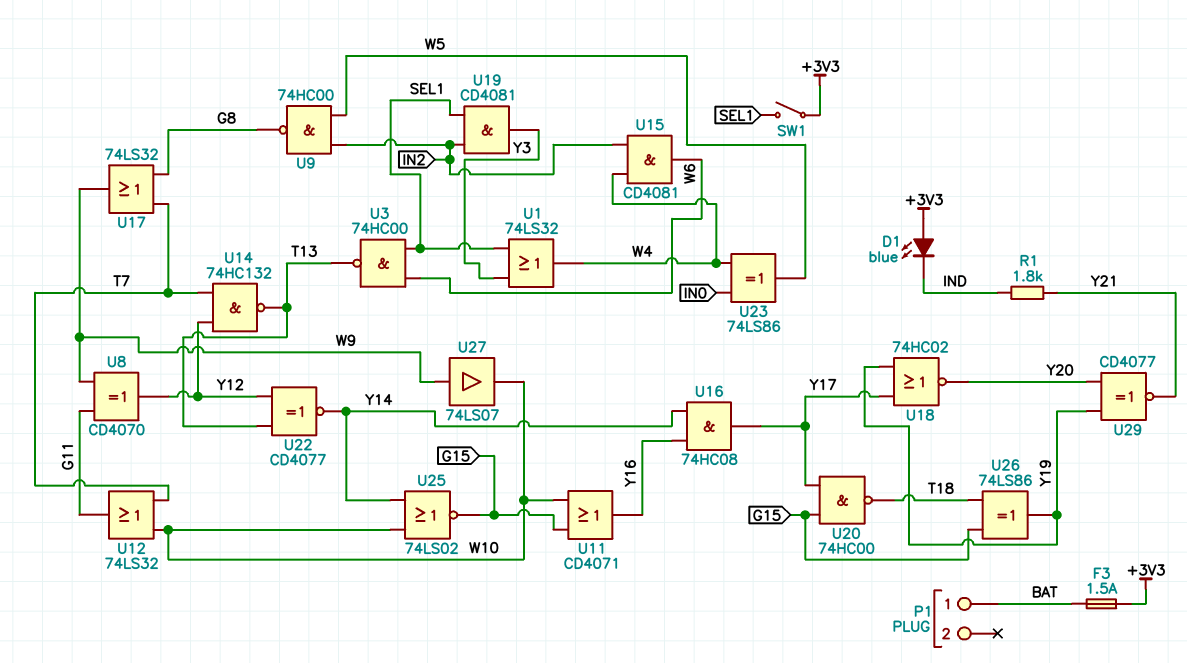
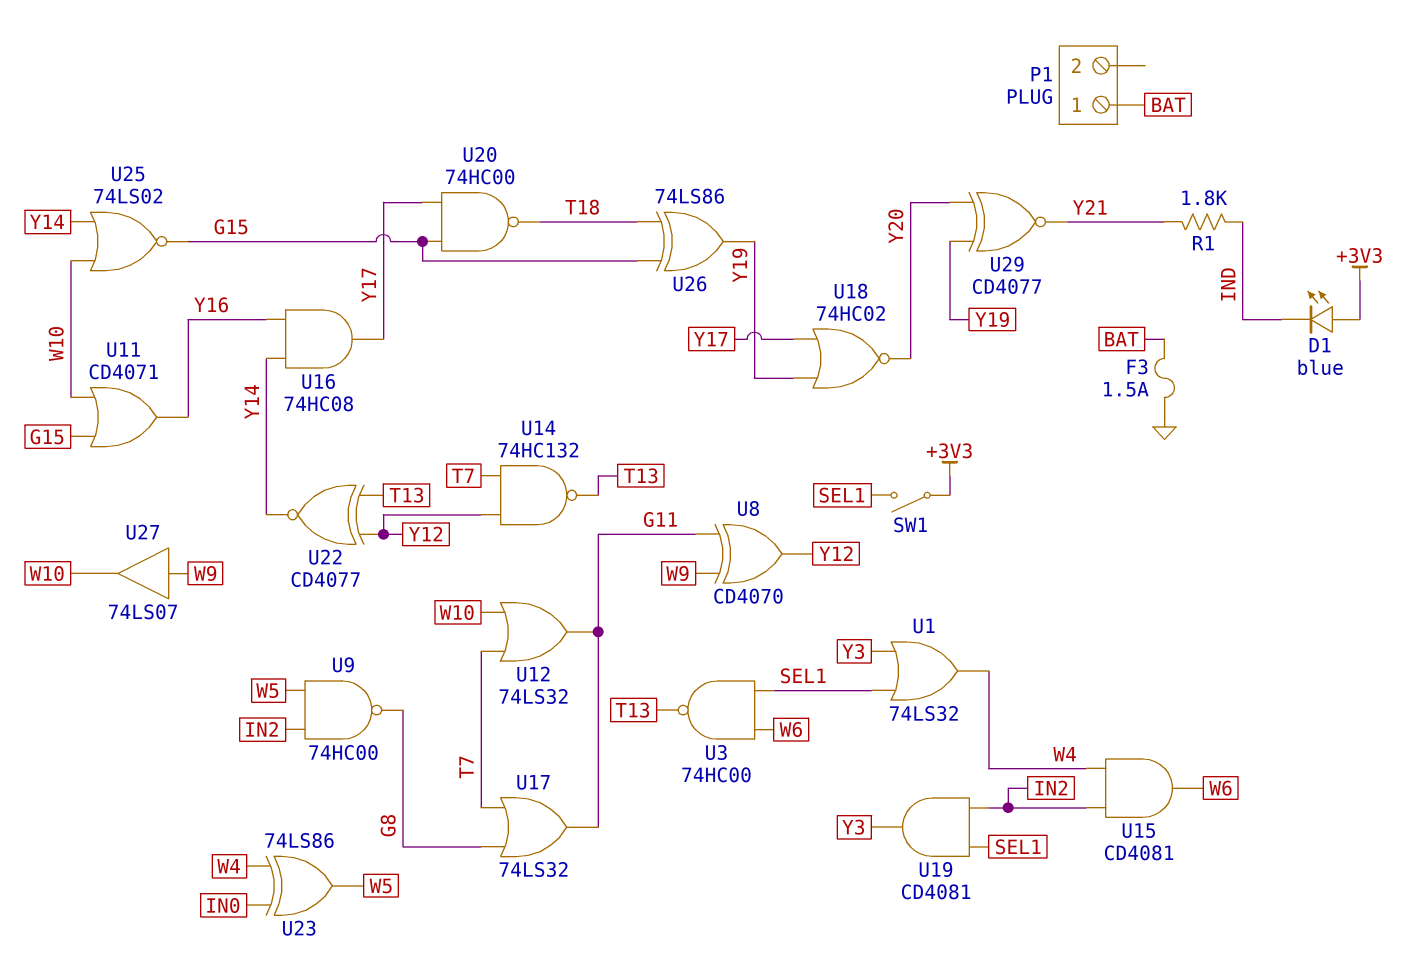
F3: 1.5A (+3V3, BAT) -> 1.5A (BAT, GND)
U17: OR 74LS32 (in G8, in T7, out W9) -> OR 74LS32 (in G8, in T7, out G11)

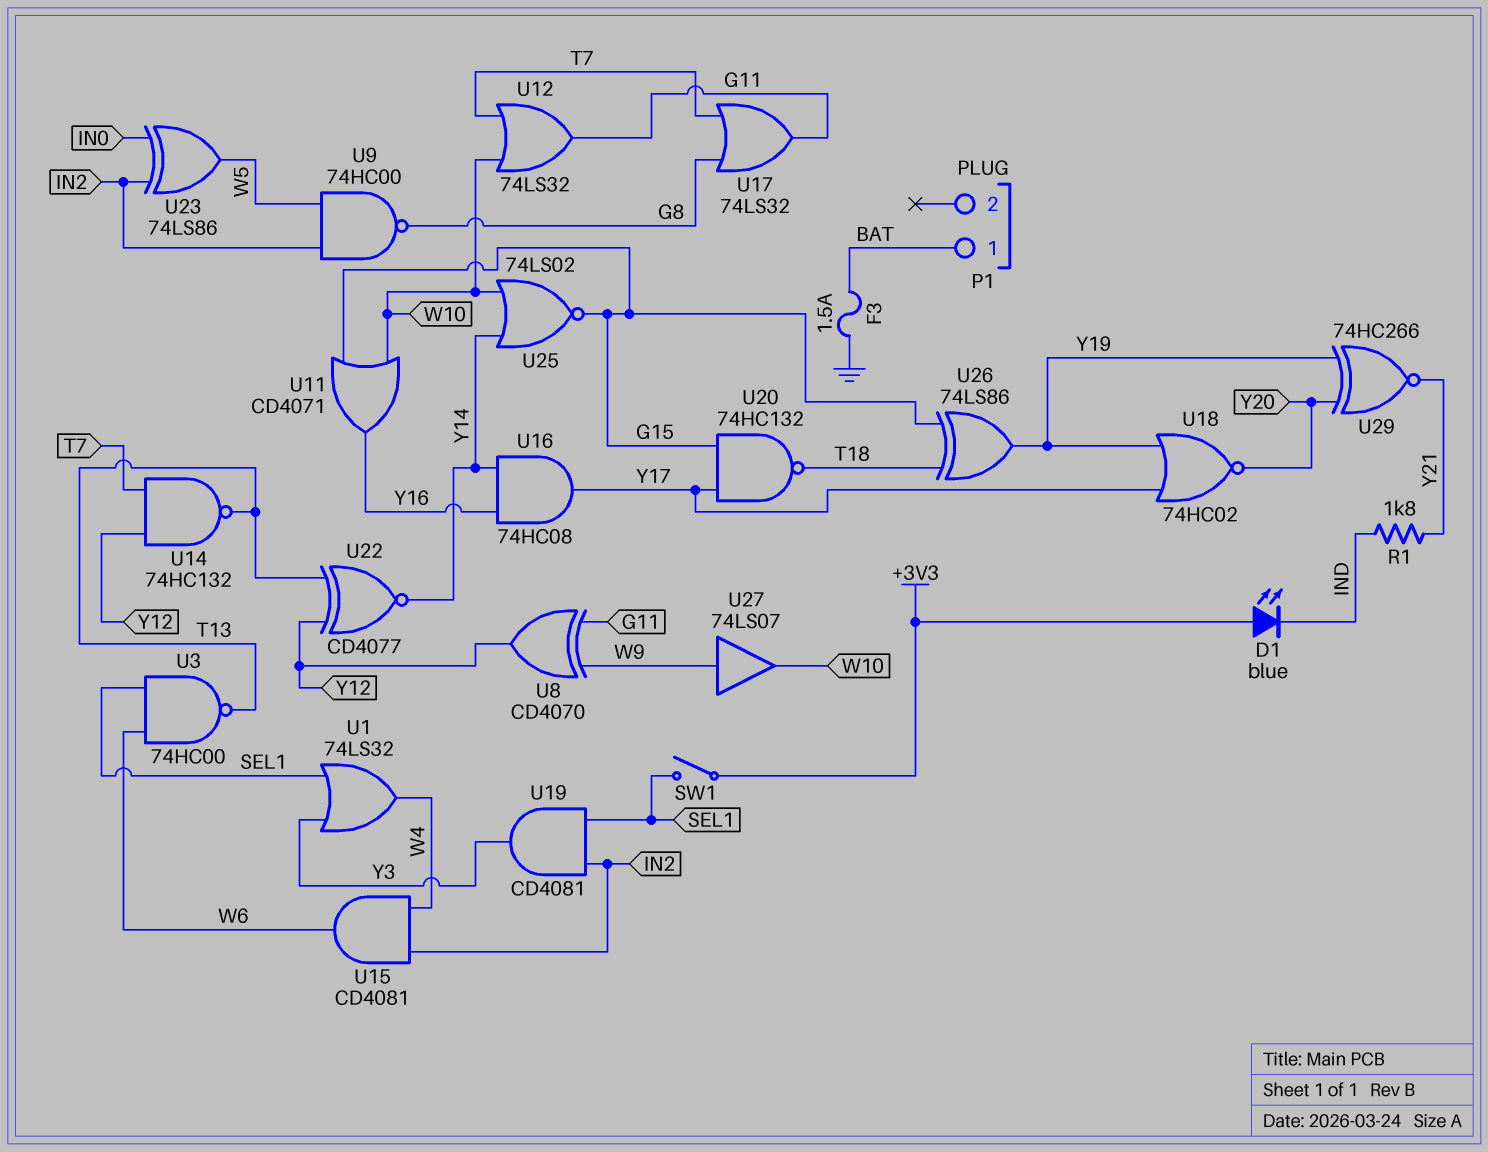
U20: NAND 74HC00 (in G15, in Y17, out T18) -> NAND 74HC132 (in G15, in Y17, out T18)
U23: XOR 74LS86 (in IN0, in W4, out W5) -> XOR 74LS86 (in IN0, in IN2, out W5)
U29: XNOR CD4077 (in Y19, in Y20, out Y21) -> XNOR 74HC266 (in Y19, in Y20, out Y21)

